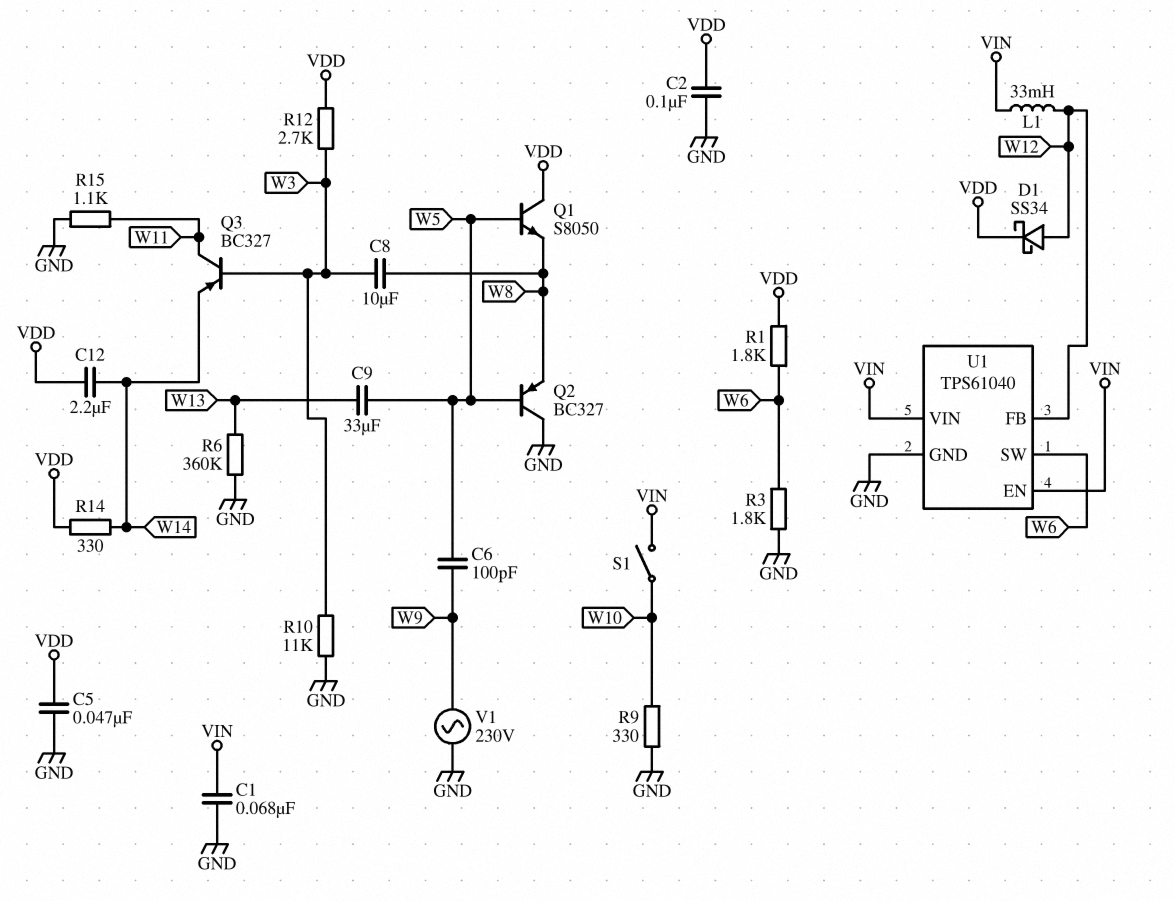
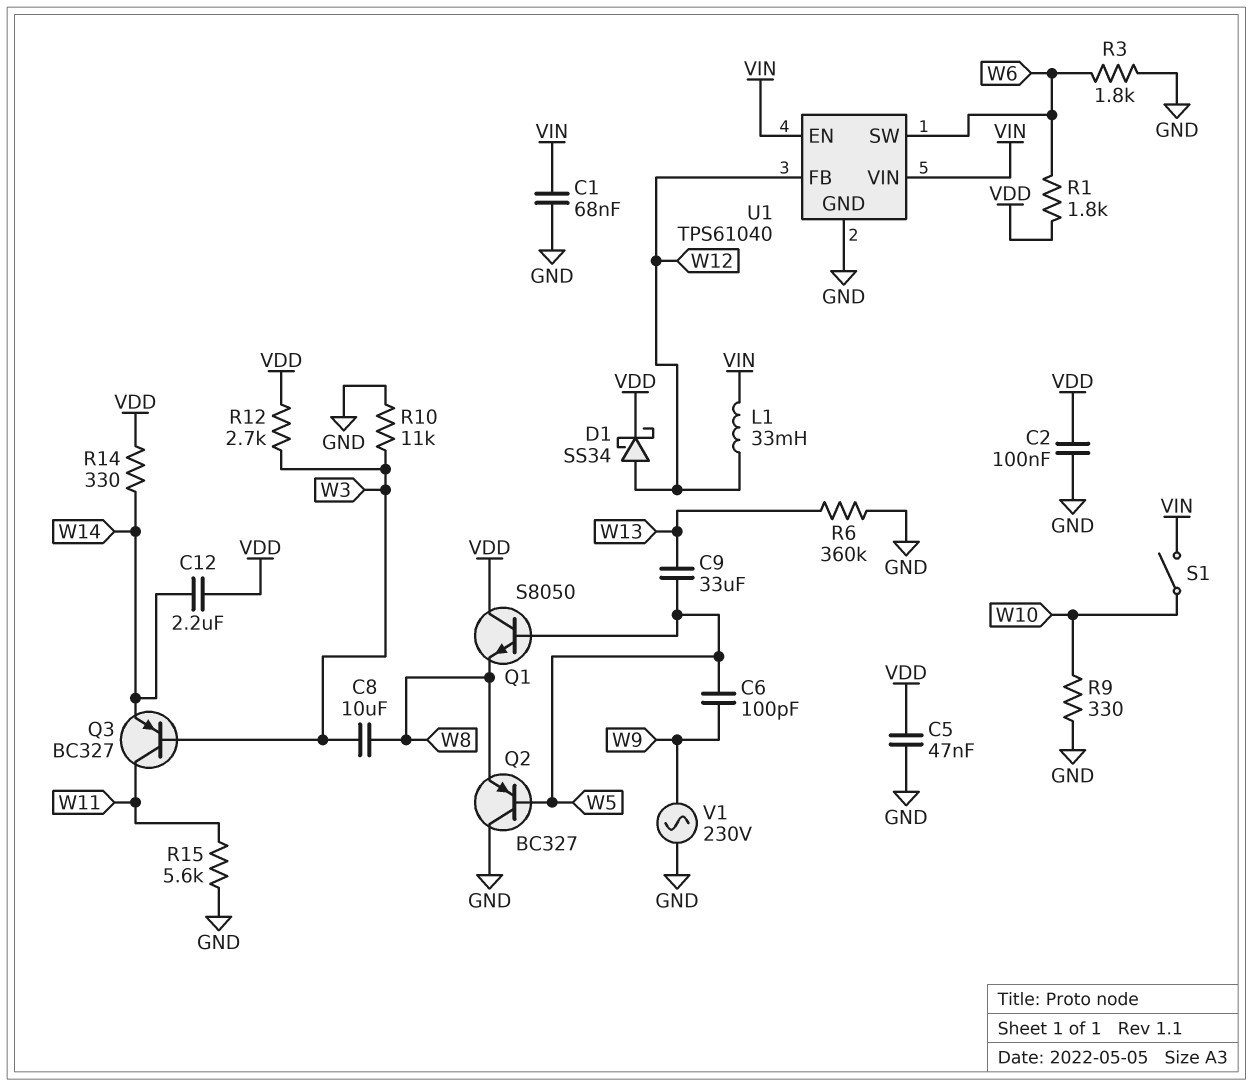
R15: 1.1k (GND, W11) -> 5.6k (GND, W11)

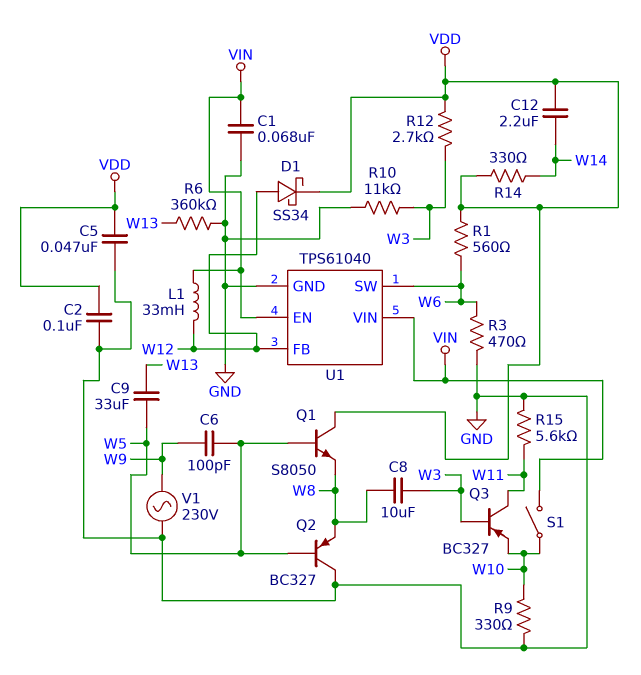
Q3: PNP BC327 (B W3, C W11, E W14) -> PNP BC327 (B W3, C W11, E W10)
R1: 1.8k (VDD, W6) -> 560 (VDD, W6)
R3: 1.8k (GND, W6) -> 470 (GND, W6)

